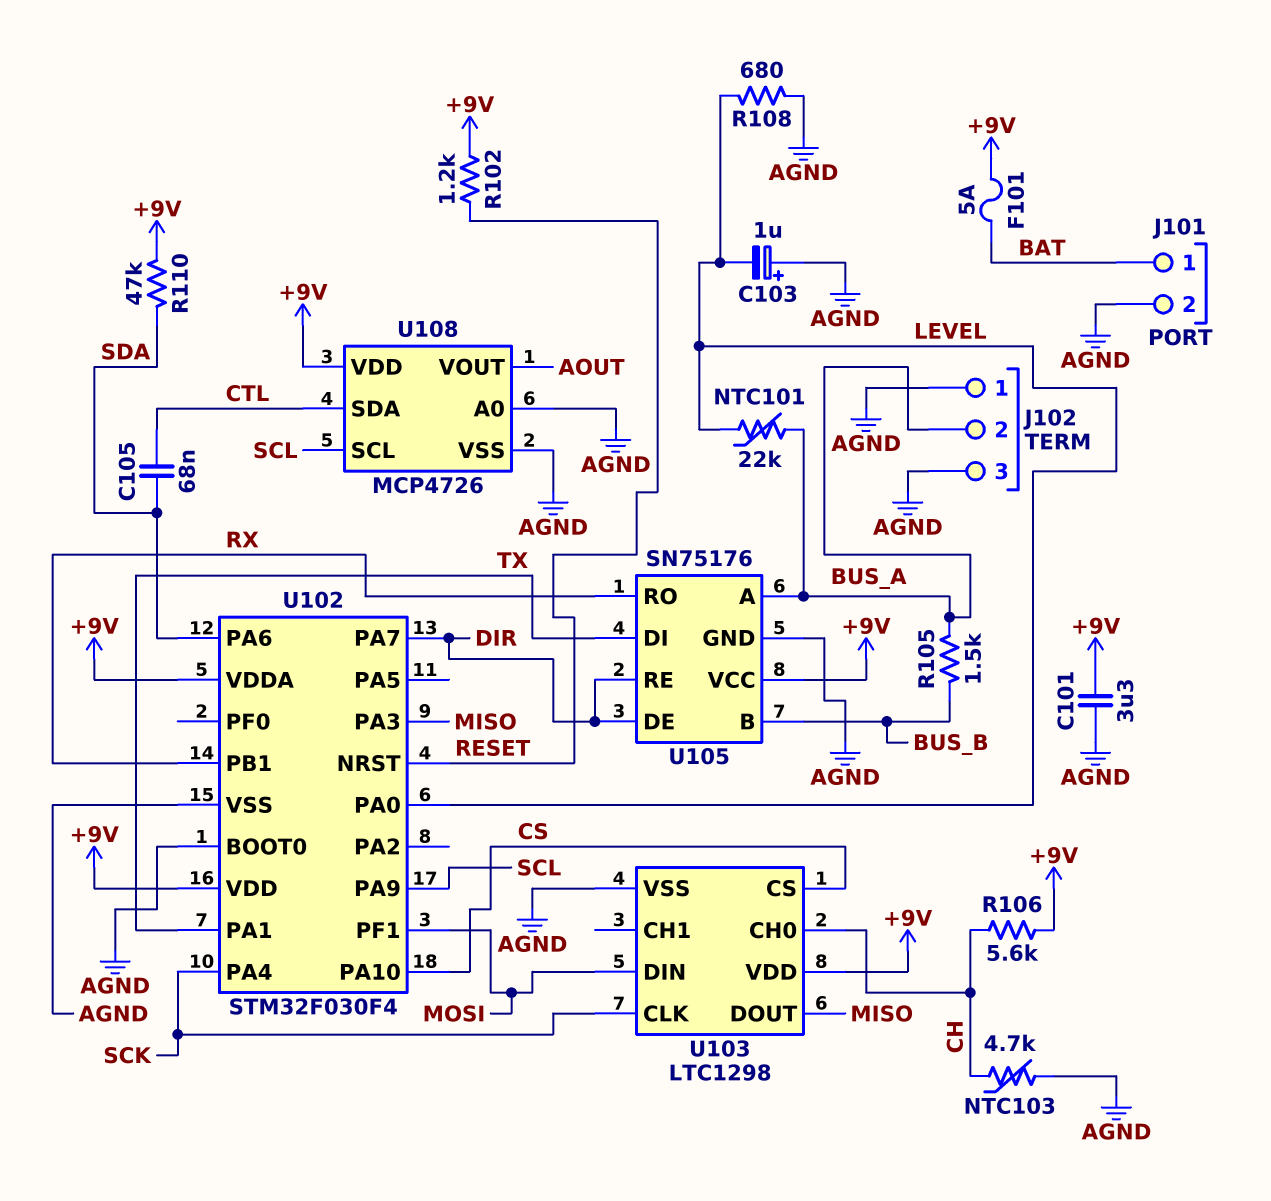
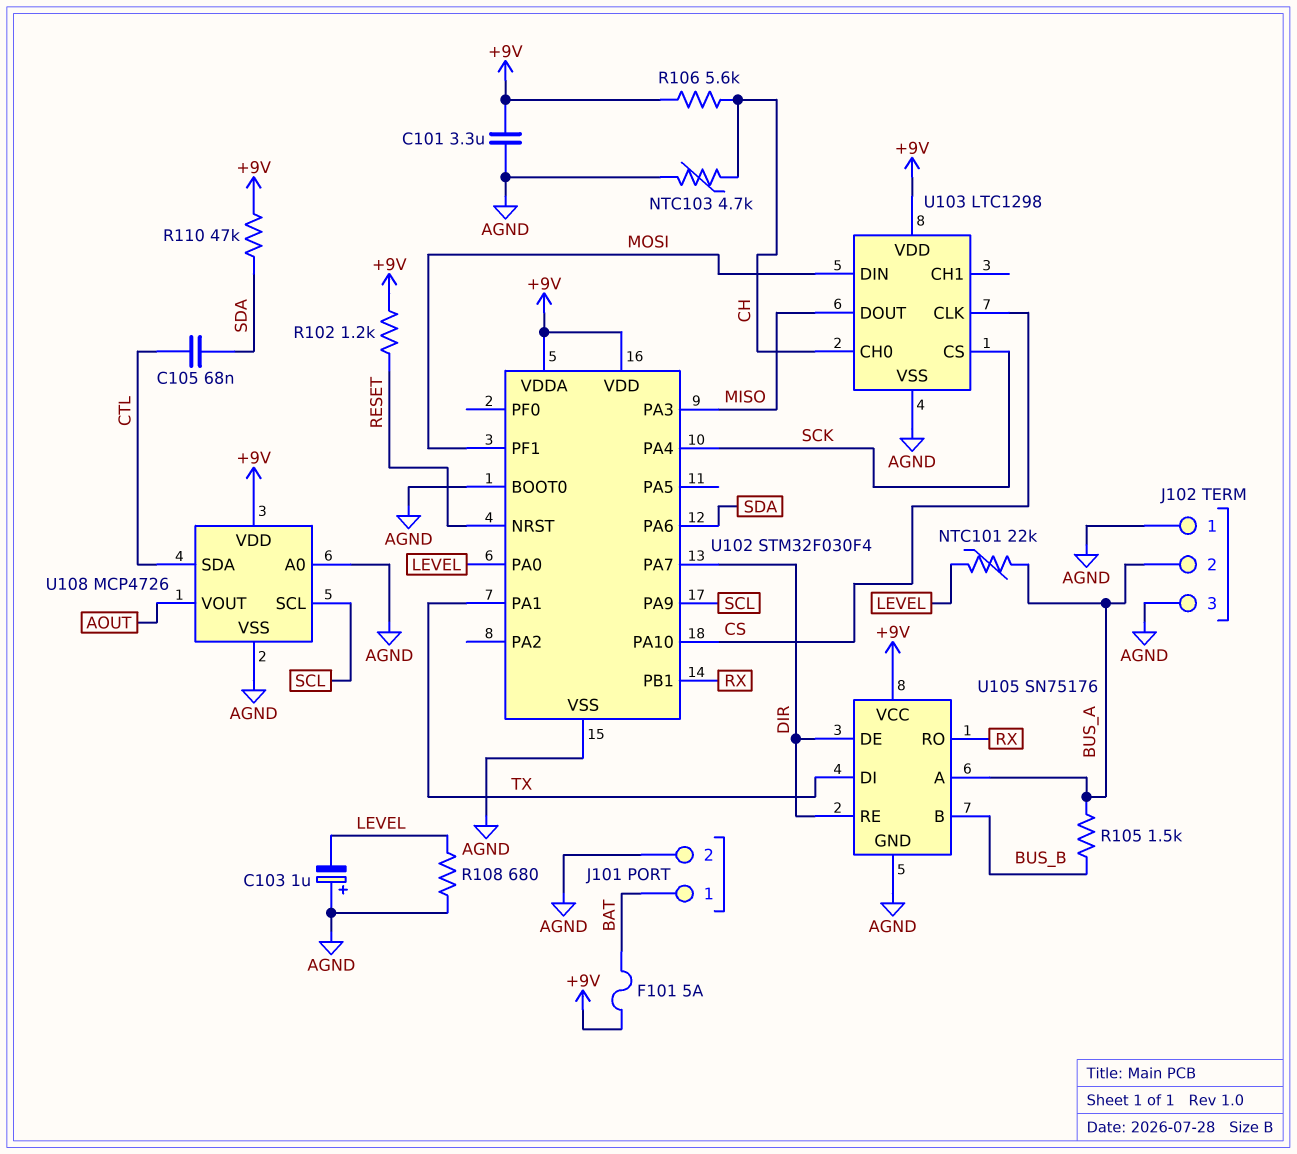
U103 pin CLK: SCK -> CS
U103 pin CS: CS -> SCK

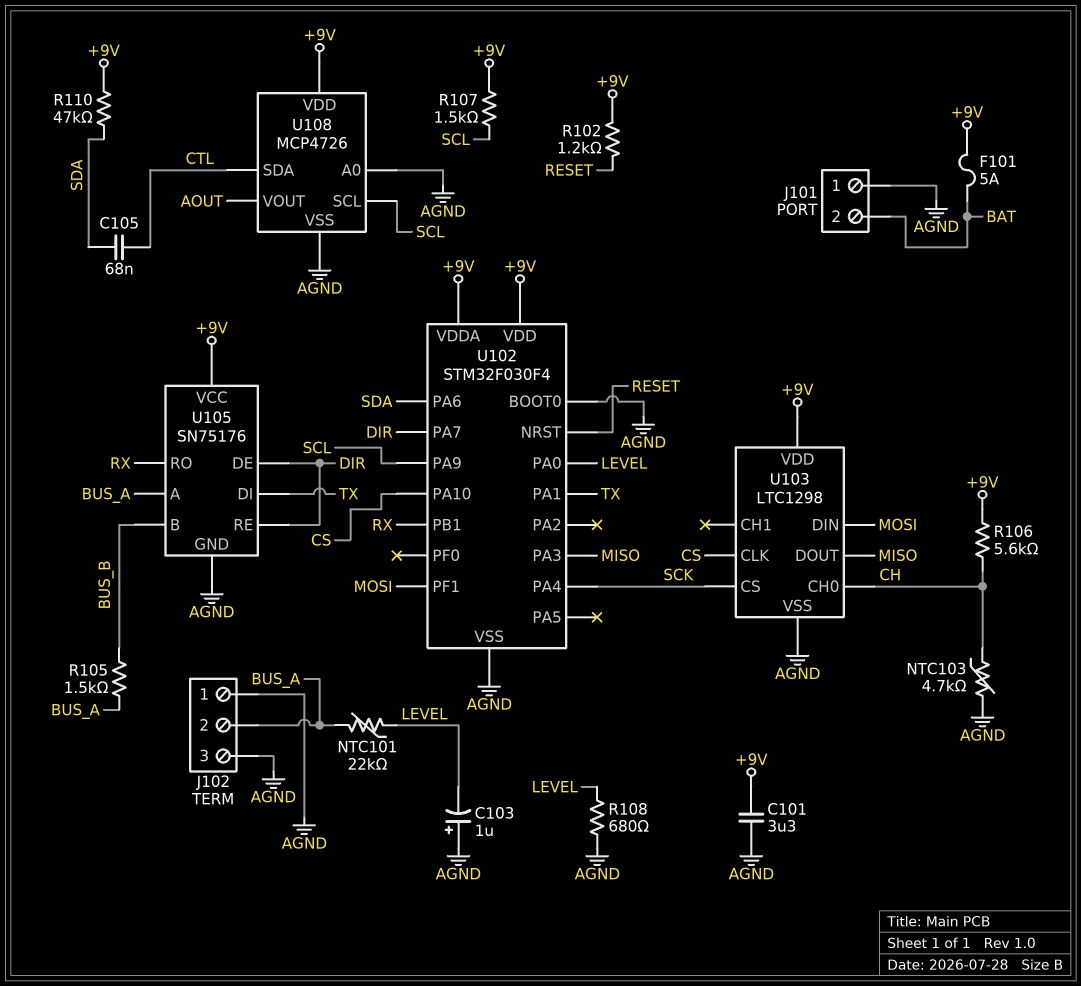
J101 pin 1: BAT -> AGND
J101 pin 2: AGND -> BAT
R107: none -> 1.5k (+9V, SCL)

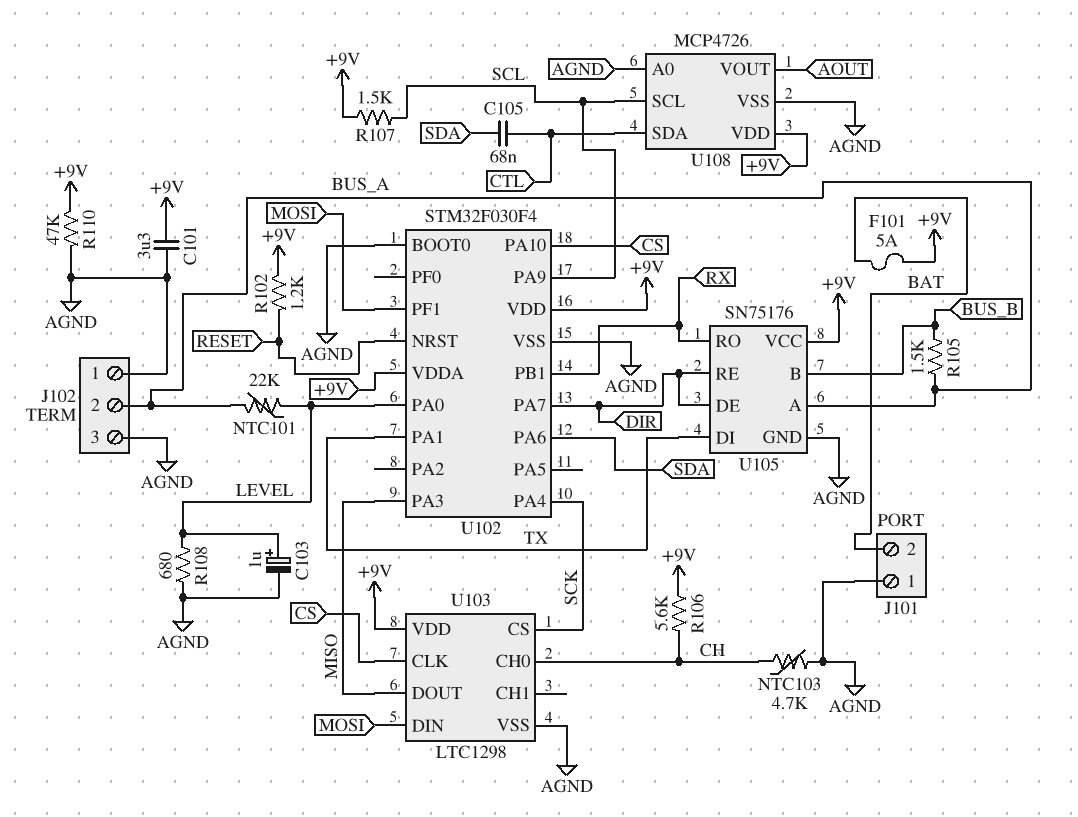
C103: 1uF (plus AGND, minus LEVEL) -> 1uF (plus LEVEL, minus AGND)
R110: 47k (+9V, SDA) -> 47k (+9V, AGND)

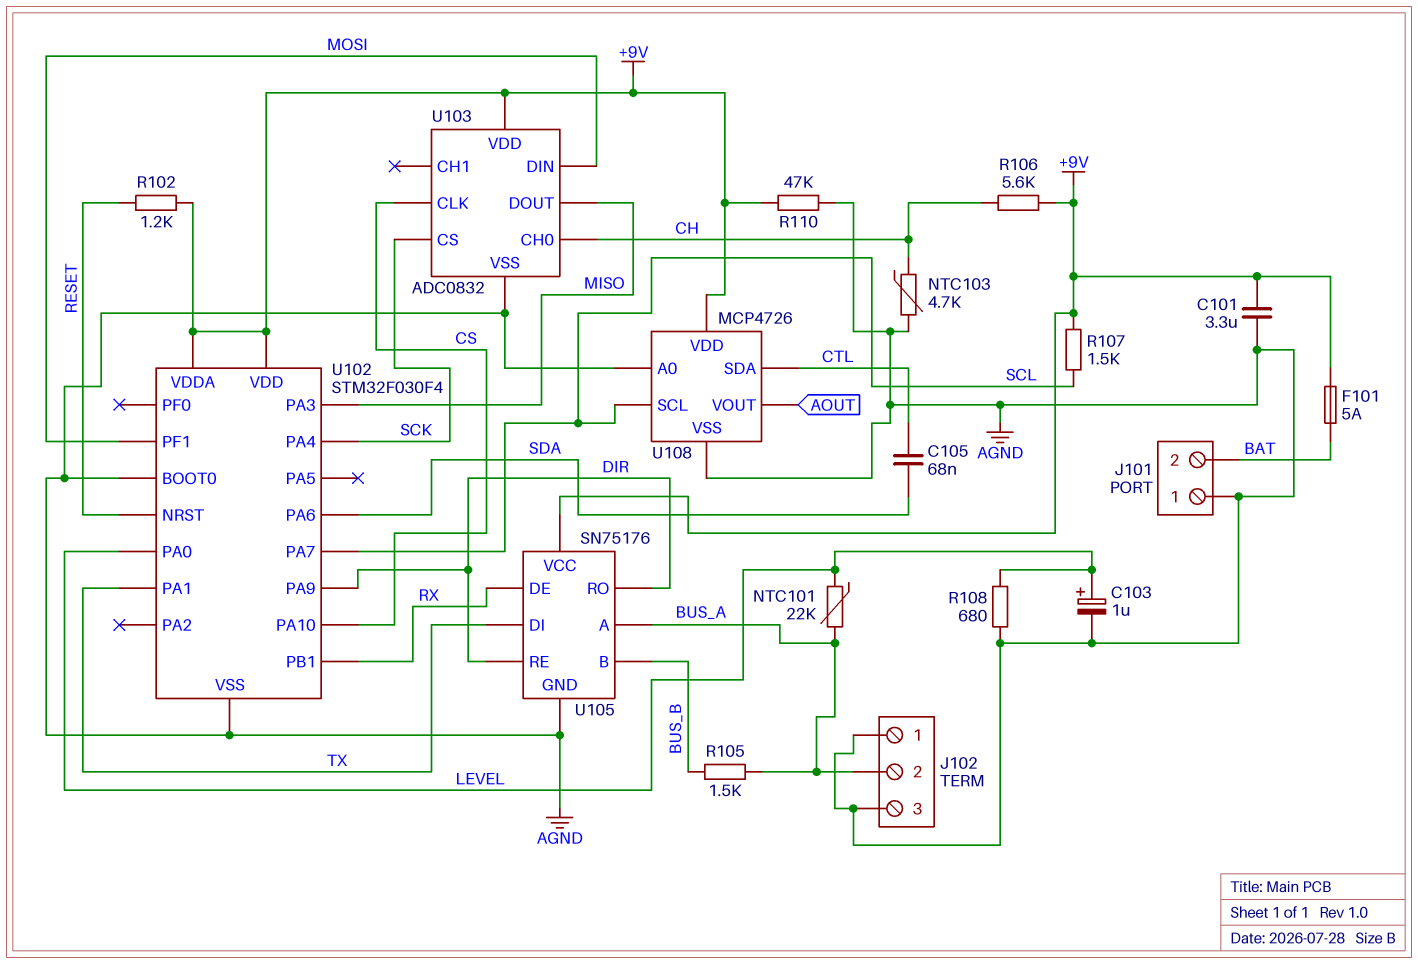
U102 pin PA7: DIR -> SCL
U102 pin PA9: SCL -> DIR
U103: LTC1298 -> ADC0832
U105 pin DE: DIR -> RX
U105 pin RO: RX -> DIR

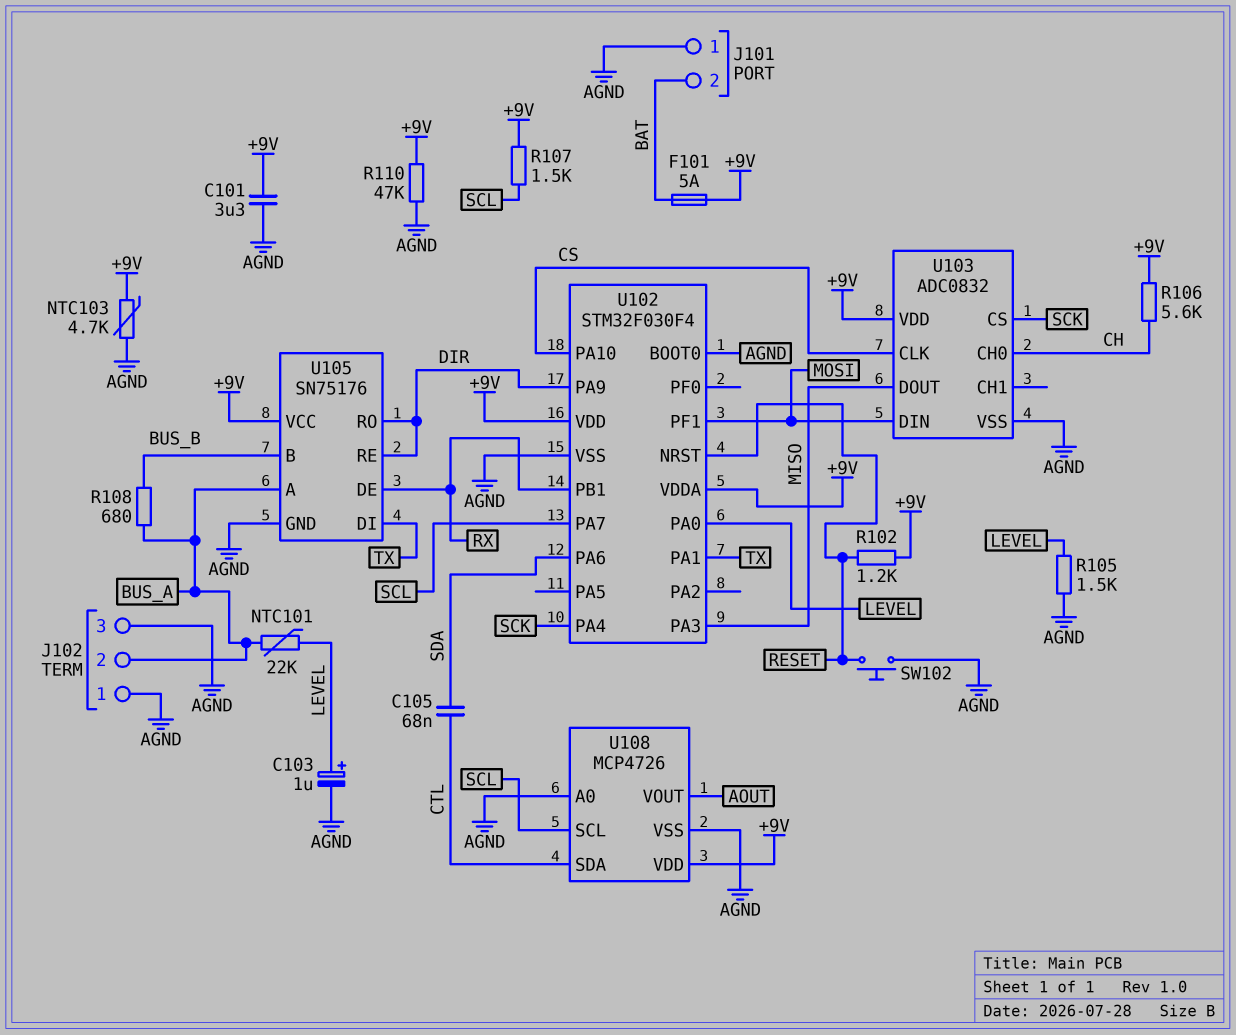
NTC103: 4.7k (AGND, CH) -> 4.7k (+9V, AGND)
R105: 1.5k (BUS_A, BUS_B) -> 1.5k (AGND, LEVEL)
R108: 680 (AGND, LEVEL) -> 680 (BUS_A, BUS_B)
SW102: none -> button (AGND, RESET)

